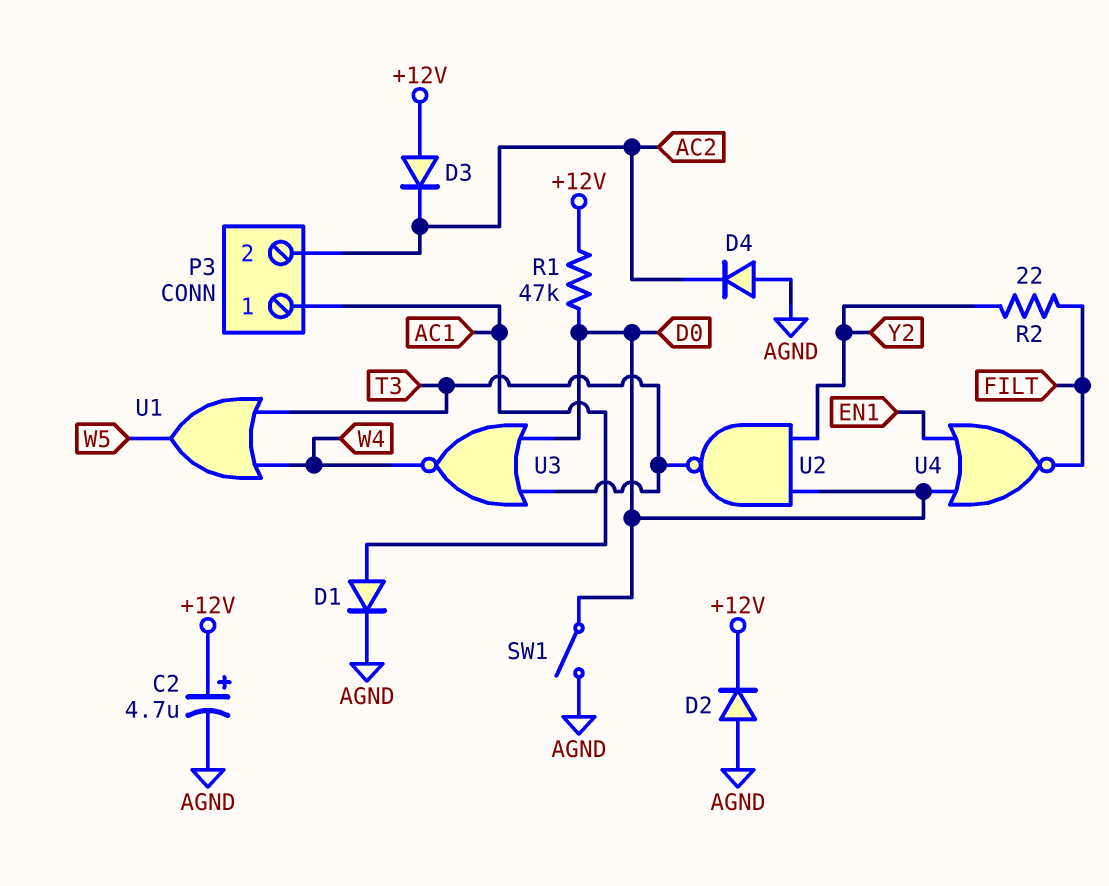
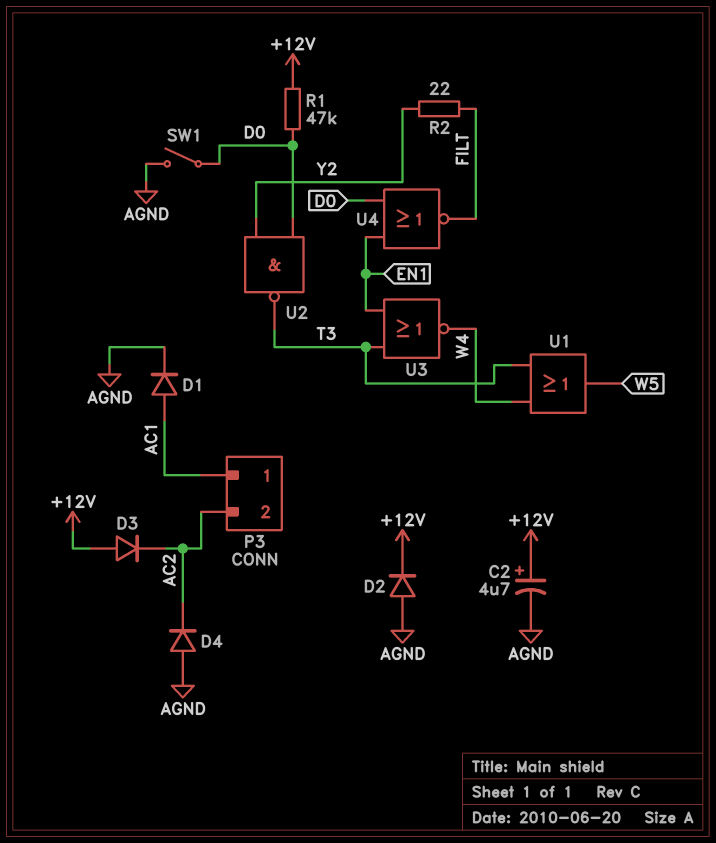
U3: NOR (in D0, in T3, out W4) -> NOR (in EN1, in T3, out W4)

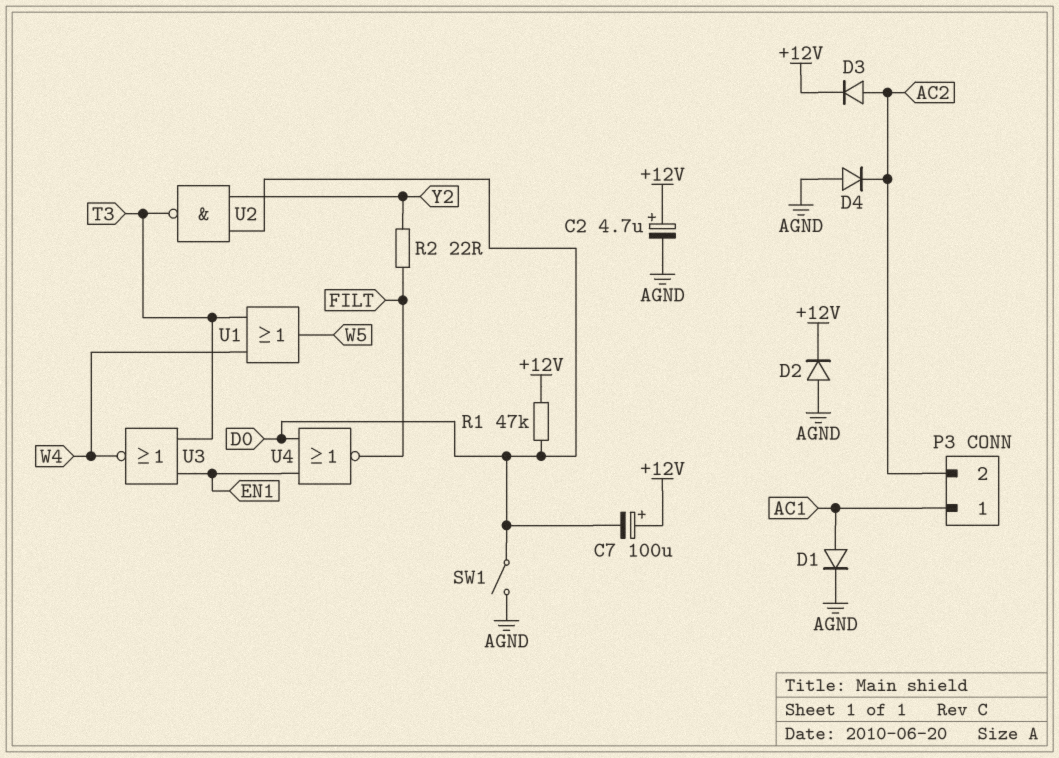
C7: none -> 100uF (plus +12V, minus D0)
D3: diode (A +12V, K AC2) -> diode (A AC2, K +12V)

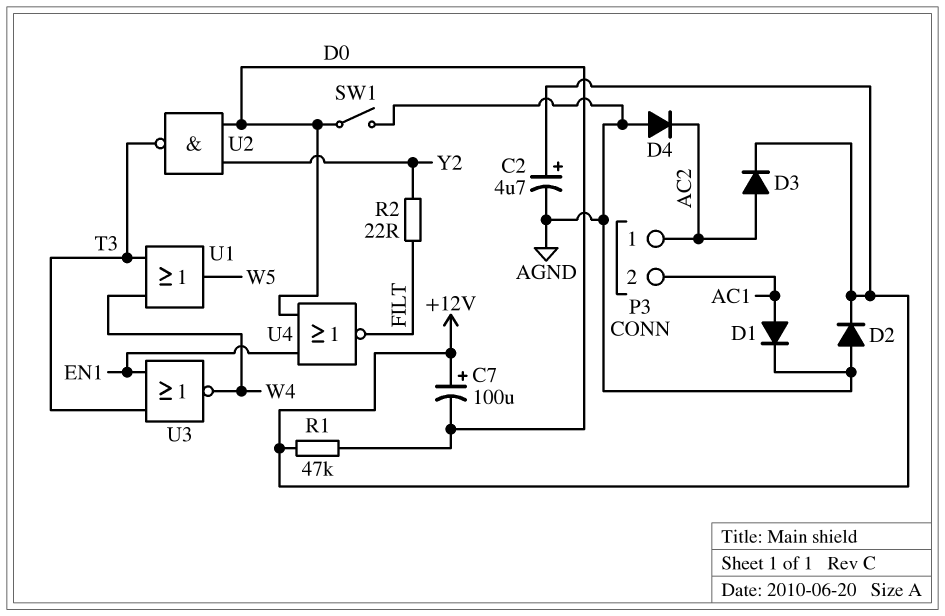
P3 pin 1: AC1 -> AC2
P3 pin 2: AC2 -> AC1

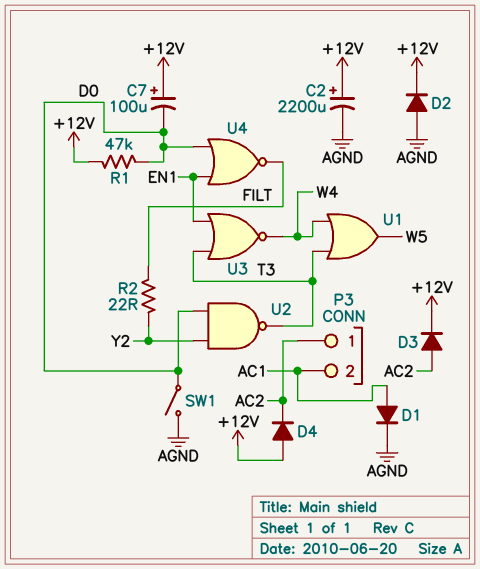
C2: 4.7uF (plus +12V, minus AGND) -> 2200uF (plus +12V, minus AGND)
D4: diode (A AGND, K AC2) -> diode (A +12V, K AC2)

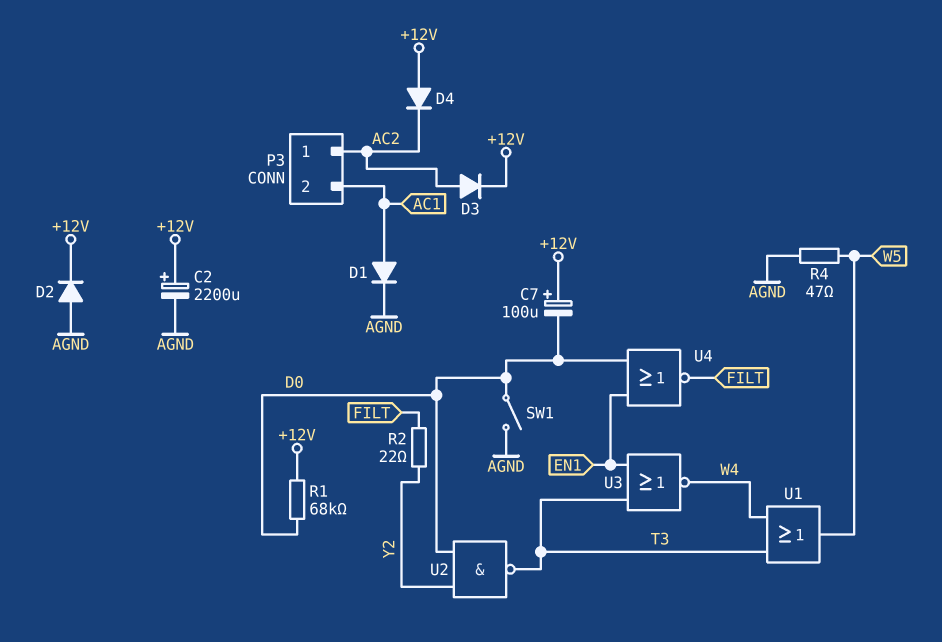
R1: 47k (+12V, D0) -> 68k (+12V, D0)
R4: none -> 47 (AGND, W5)

